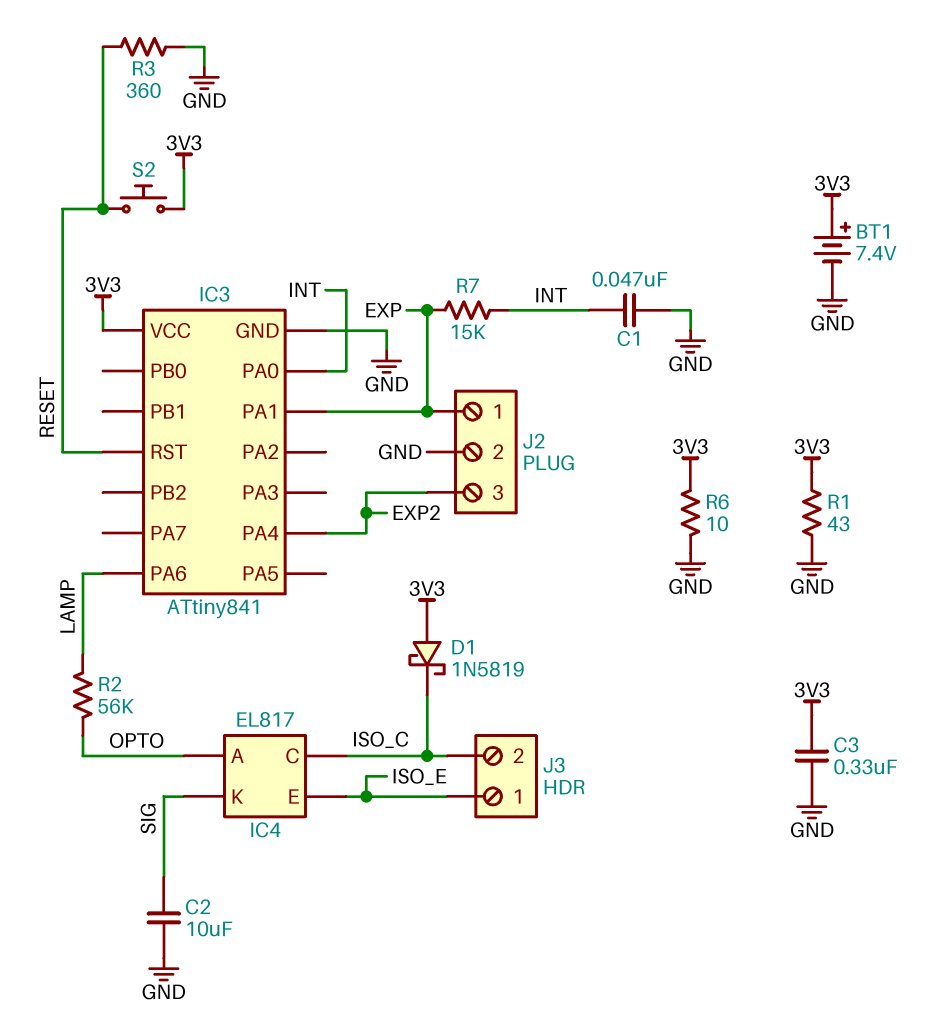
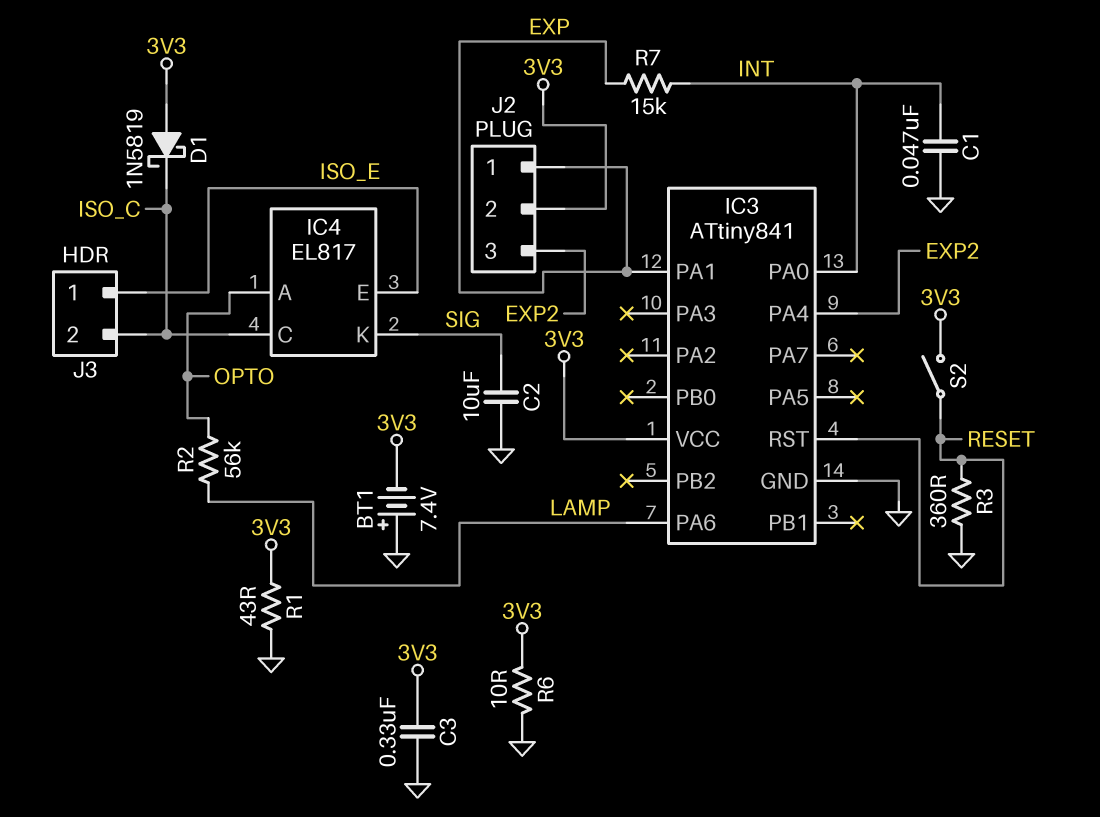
BT1: 7.4V (plus 3V3, minus GND) -> 7.4V (plus GND, minus 3V3)
J2 pin 2: GND -> 3V3
S2: button (3V3, RESET) -> switch (3V3, RESET)

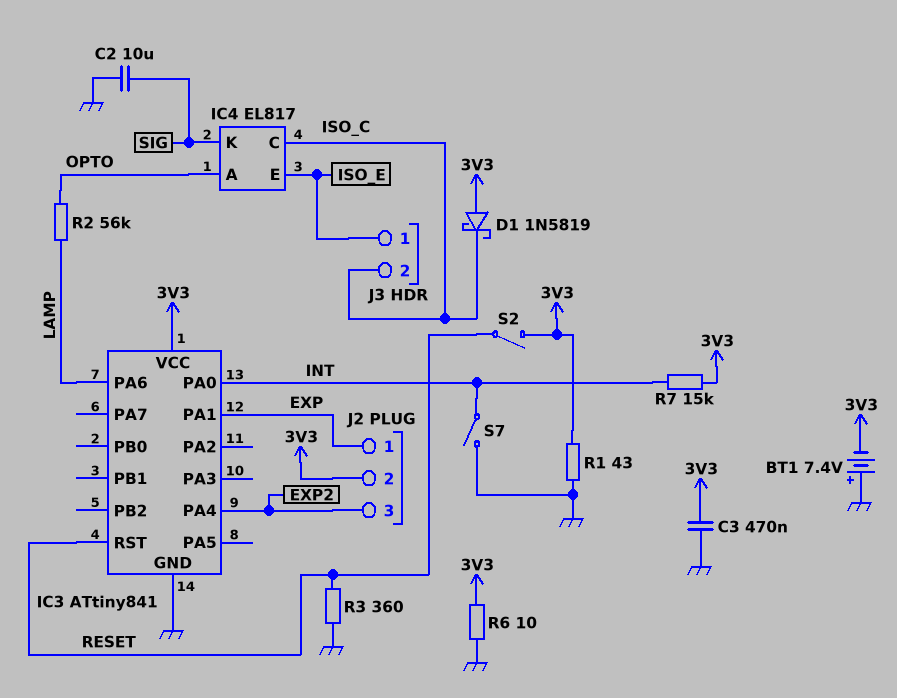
C1: 47nF (GND, INT) -> none
C3: 330nF (3V3, GND) -> 470nF (3V3, GND)
R7: 15k (EXP, INT) -> 15k (3V3, INT)
S7: none -> switch (GND, INT)

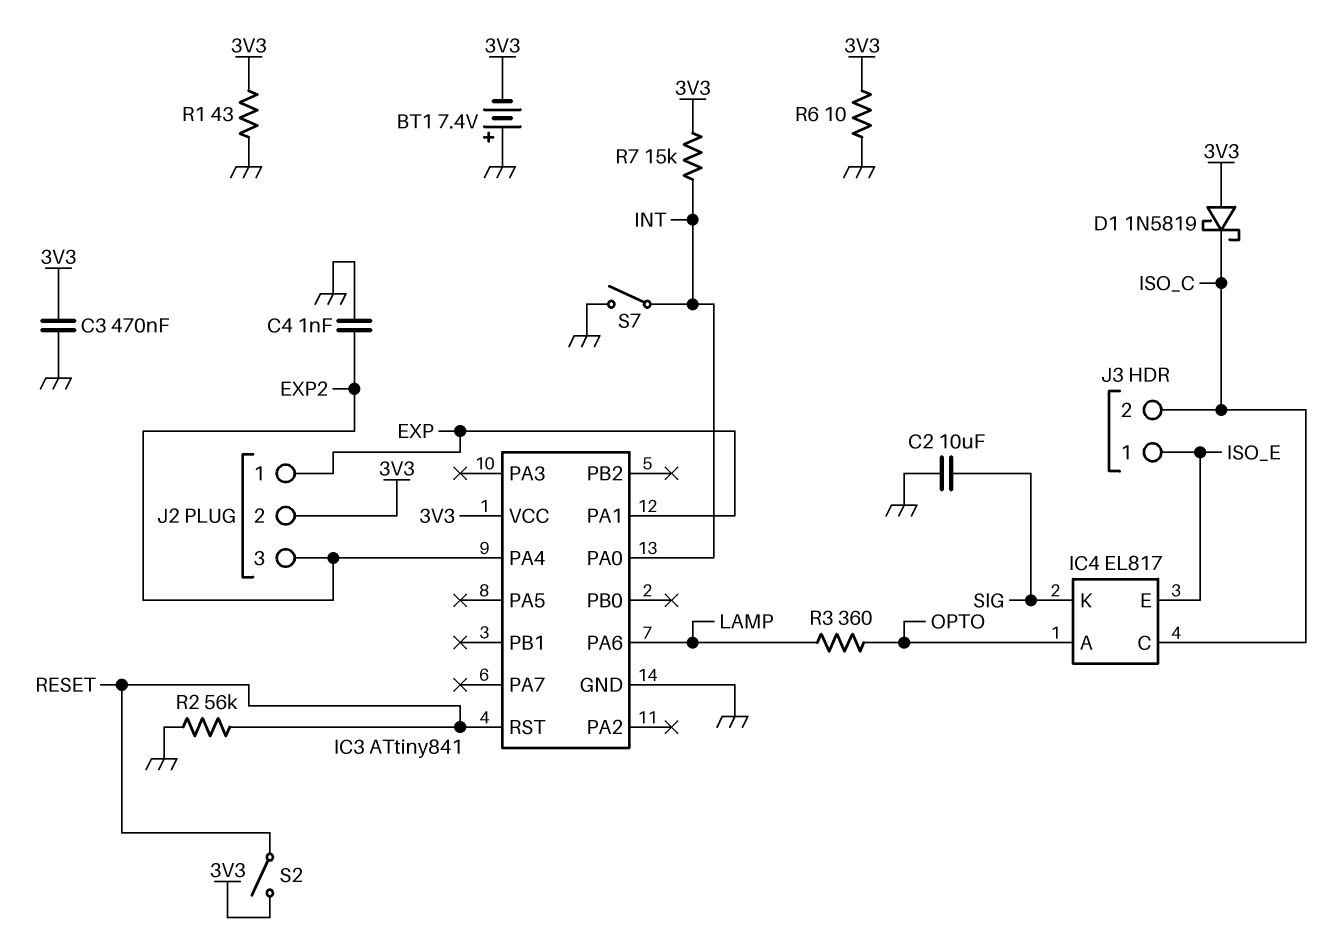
C4: none -> 1nF (EXP2, GND)
R2: 56k (LAMP, OPTO) -> 56k (GND, RESET)
R3: 360 (GND, RESET) -> 360 (LAMP, OPTO)

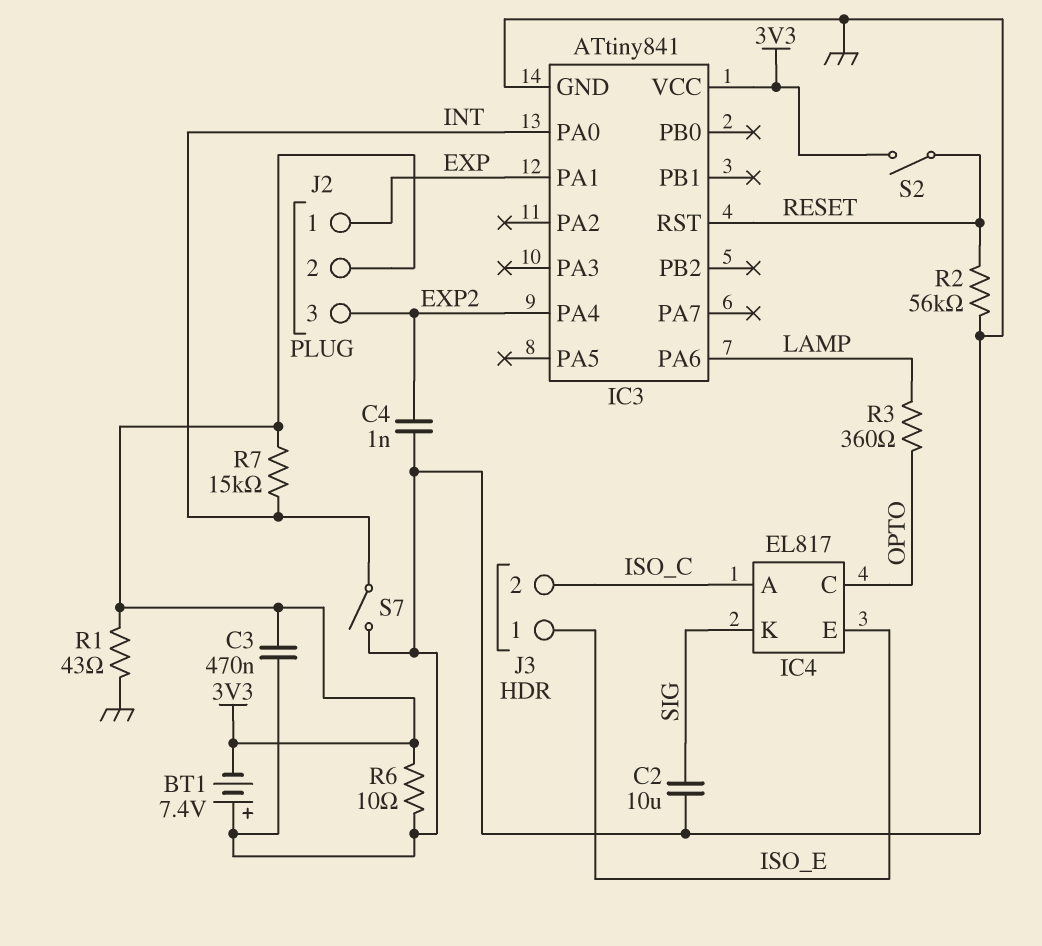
D1: schottky 1N5819 (A 3V3, K ISO_C) -> none
IC4 pin A: OPTO -> ISO_C
IC4 pin C: ISO_C -> OPTO

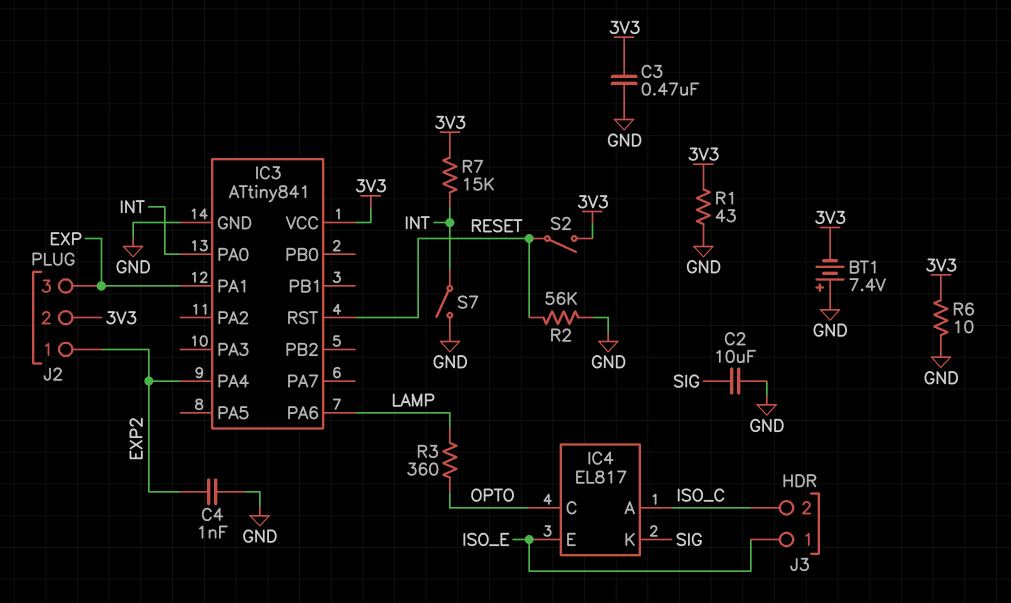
J2 pin 1: EXP -> EXP2
J2 pin 3: EXP2 -> EXP

